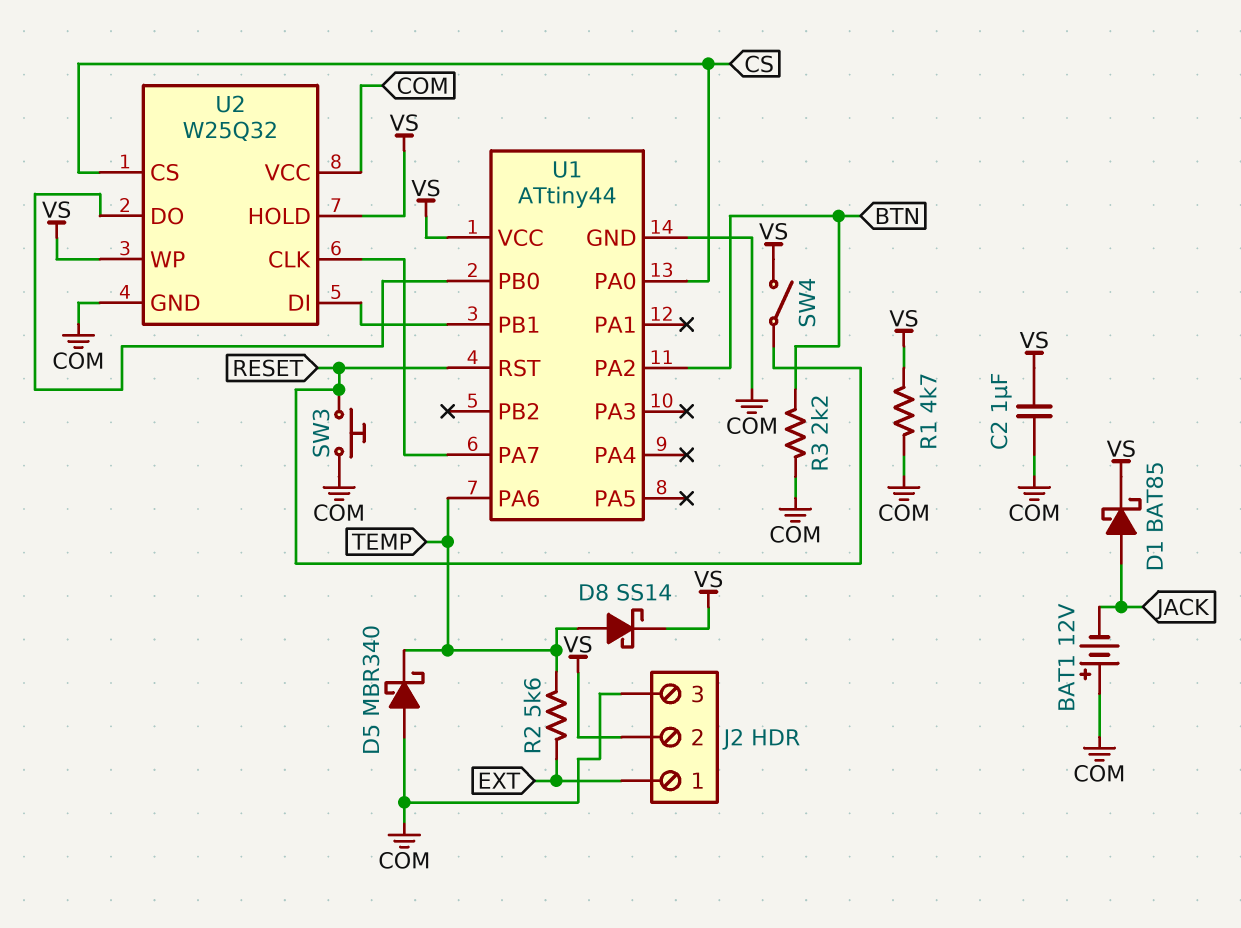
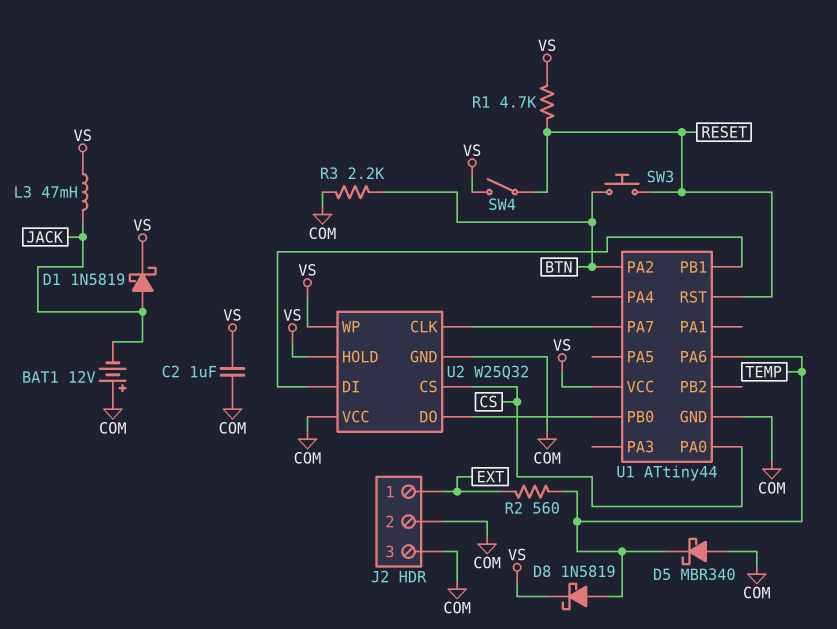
D1: schottky BAT85 (A JACK, K VS) -> schottky 1N5819 (A JACK, K VS)
D8: schottky SS14 (A TEMP, K VS) -> schottky 1N5819 (A TEMP, K VS)
J2 pin 2: VS -> COM
L3: none -> 47mH (JACK, VS)
R1: 4.7k (COM, VS) -> 4.7k (RESET, VS)
R2: 5.6k (EXT, TEMP) -> 560 (EXT, TEMP)
SW3: button (COM, RESET) -> button (BTN, RESET)

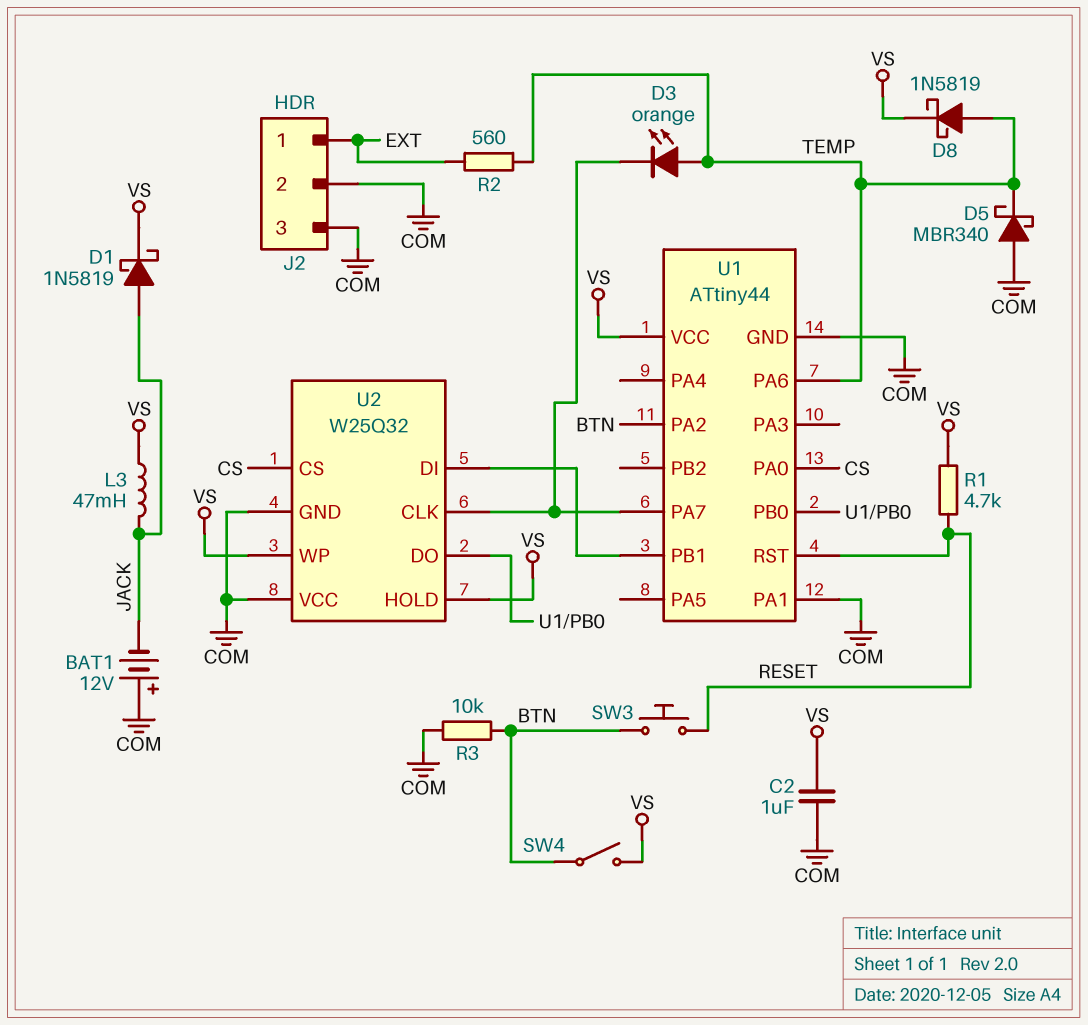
D3: none -> LED orange (A TEMP, K U1/PA7)
R3: 2.2k (BTN, COM) -> 10k (BTN, COM)
SW4: switch (RESET, VS) -> switch (BTN, VS)
U1 pin PA1: none -> COM

